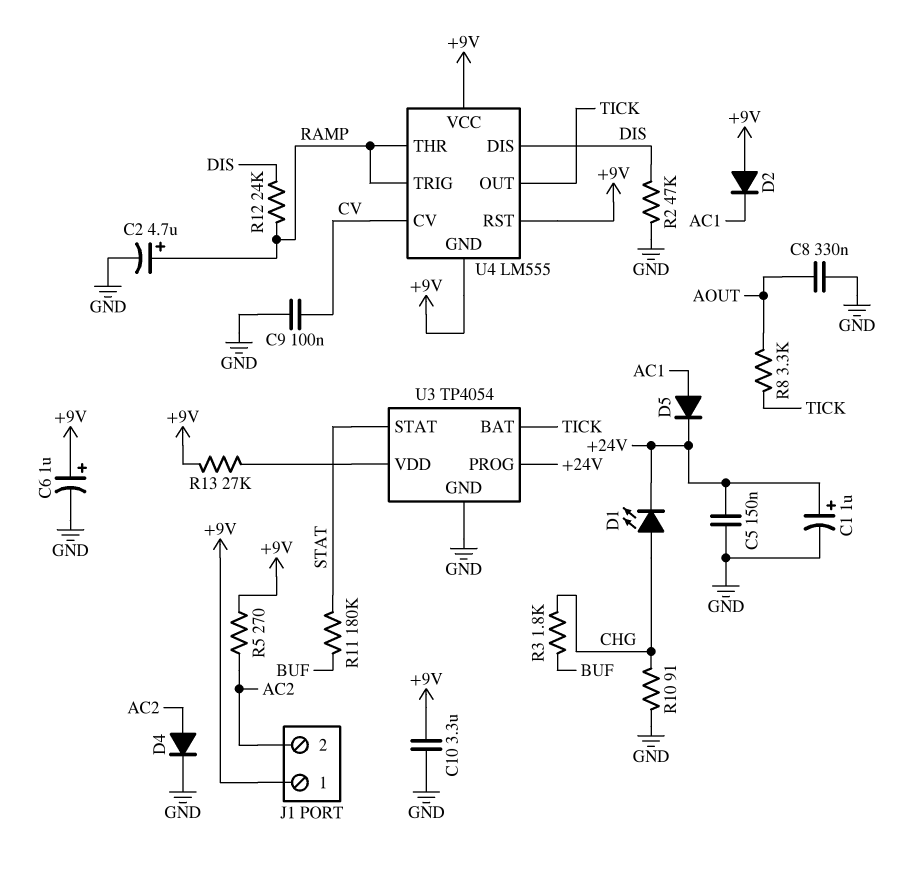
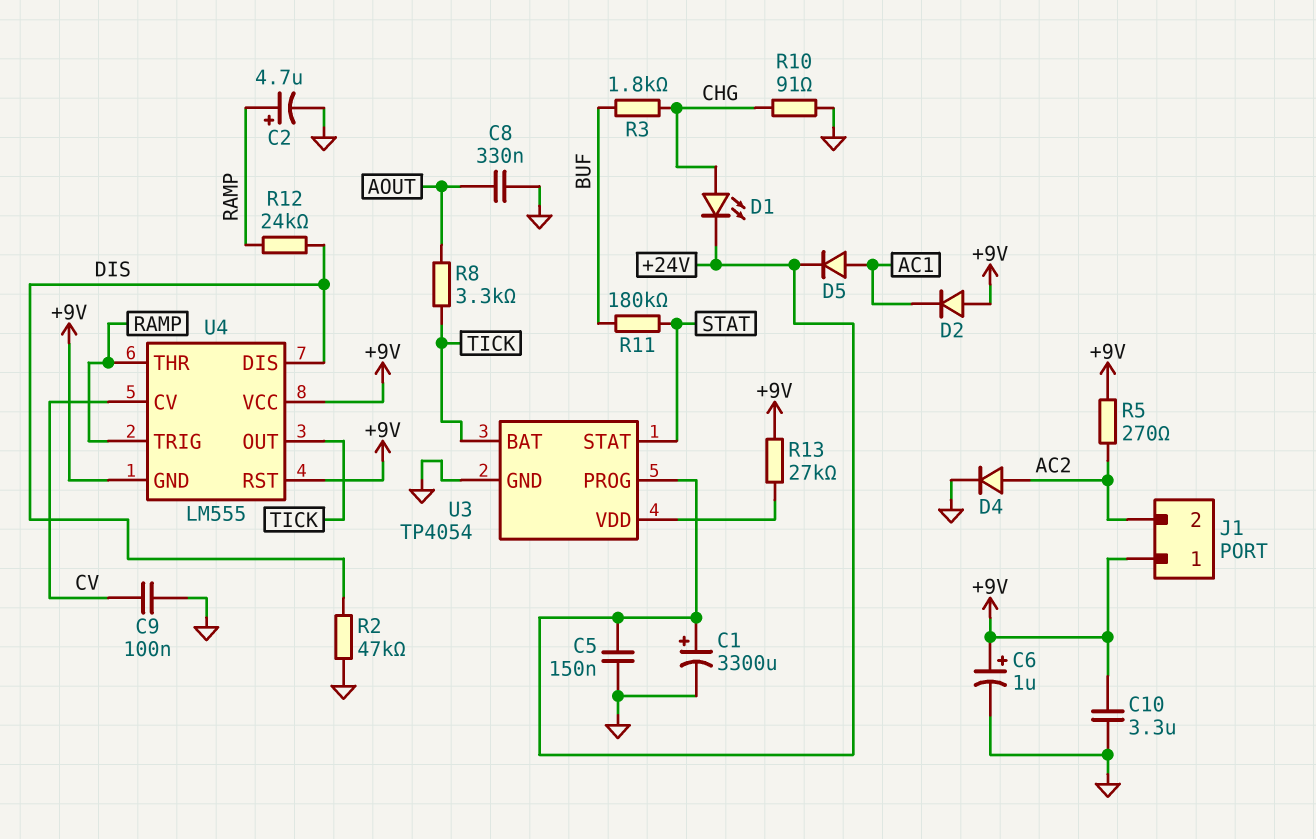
C1: 1uF (plus +24V, minus GND) -> 3300uF (plus +24V, minus GND)

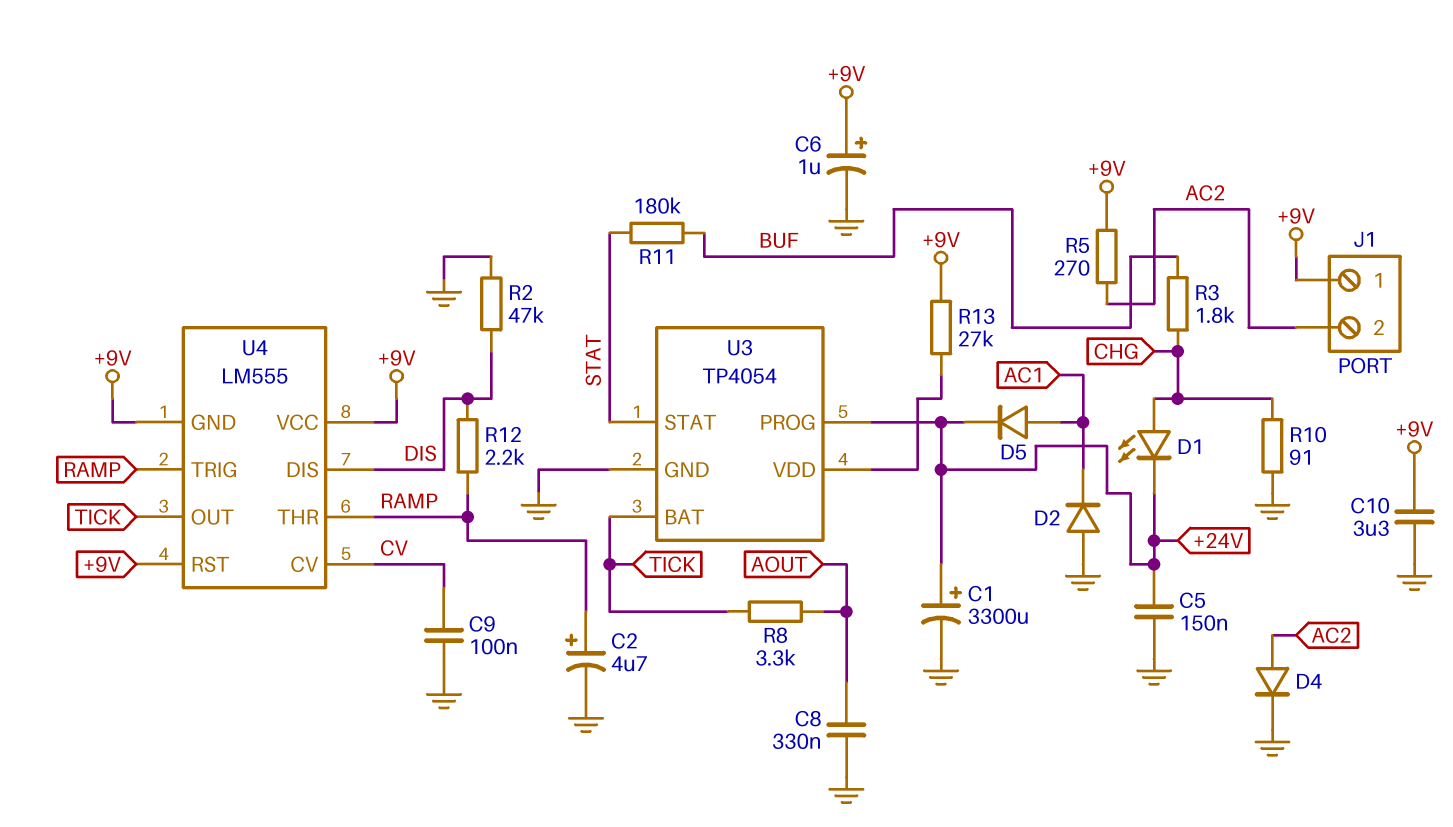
D2: diode (A +9V, K AC1) -> diode (A GND, K AC1)
R12: 24k (DIS, RAMP) -> 2.2k (DIS, RAMP)

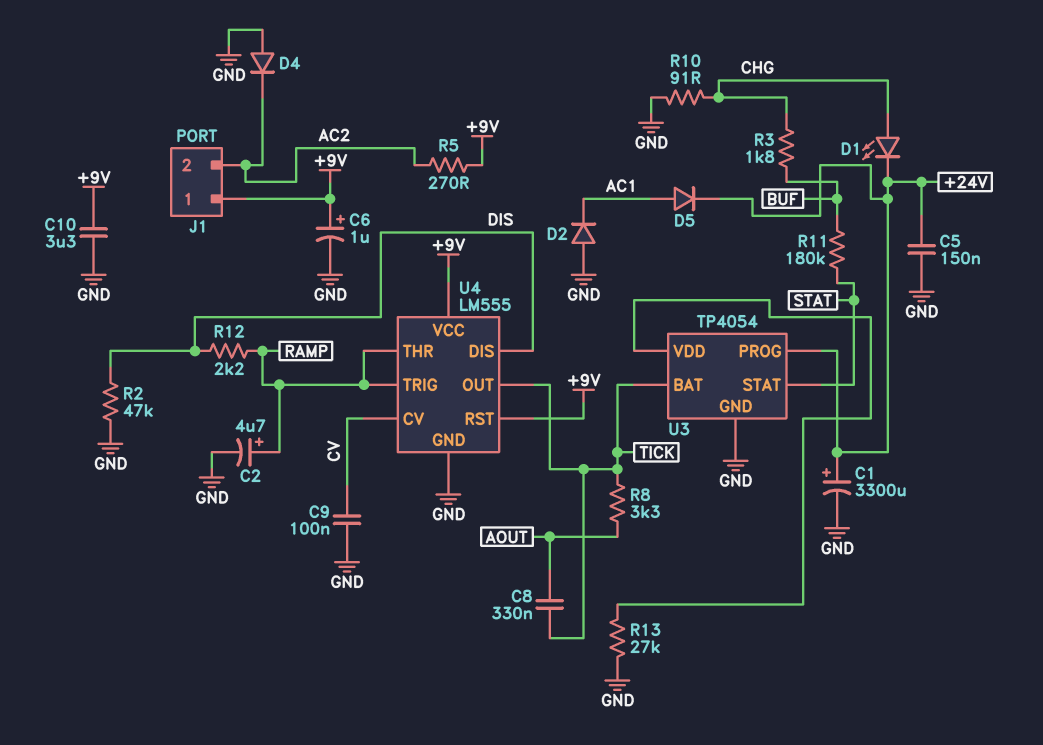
C8: 330nF (AOUT, GND) -> 330nF (AOUT, TICK)
D4: diode (A AC2, K GND) -> diode (A GND, K AC2)
R13: 27k (+9V, U3/VDD) -> 27k (GND, U3/VDD)
U4 pin GND: +9V -> GND

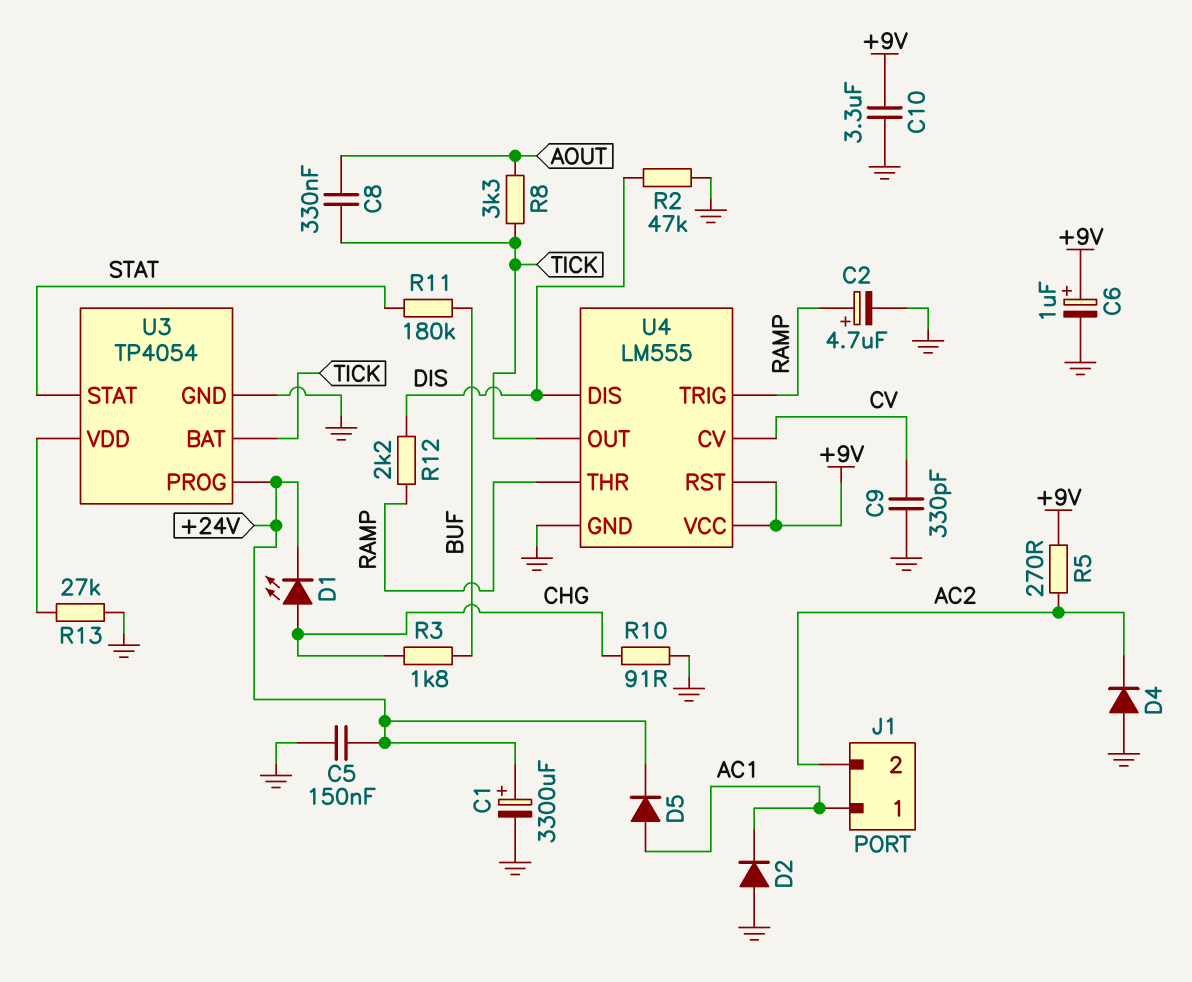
C9: 100nF (CV, GND) -> 330pF (CV, GND)
J1 pin 1: +9V -> AC1

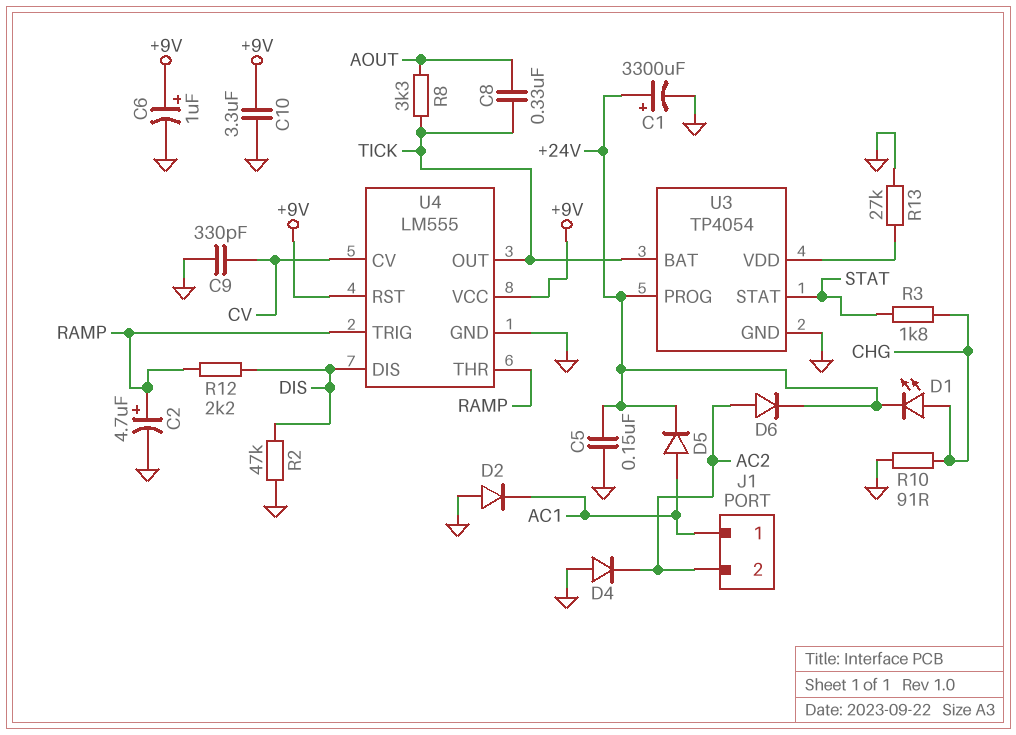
D6: none -> diode (A AC2, K +24V)
R3: 1.8k (BUF, CHG) -> 1.8k (CHG, STAT)
R5: 270 (+9V, AC2) -> none
R11: 180k (BUF, STAT) -> none

